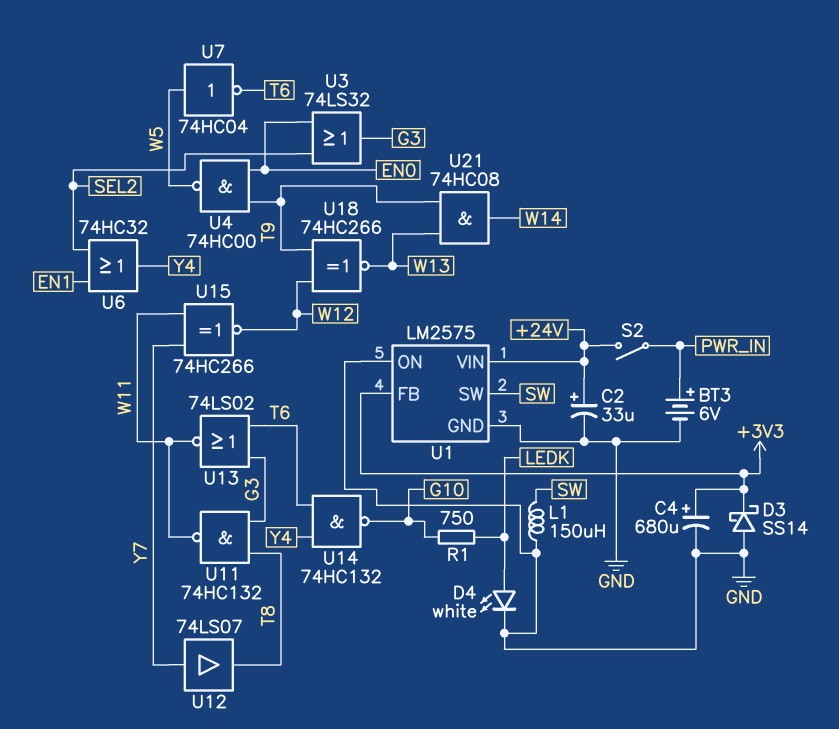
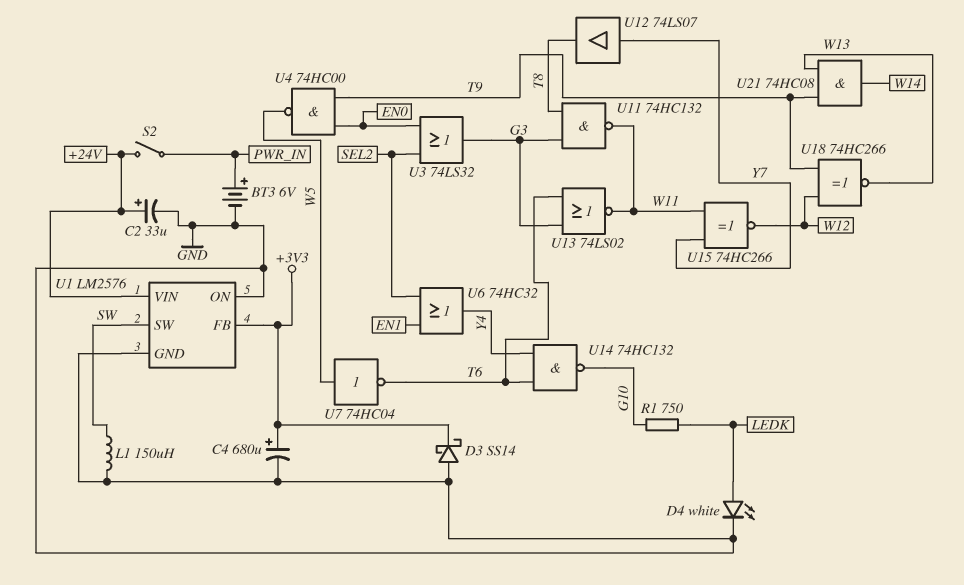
U1: LM2575 -> LM2576

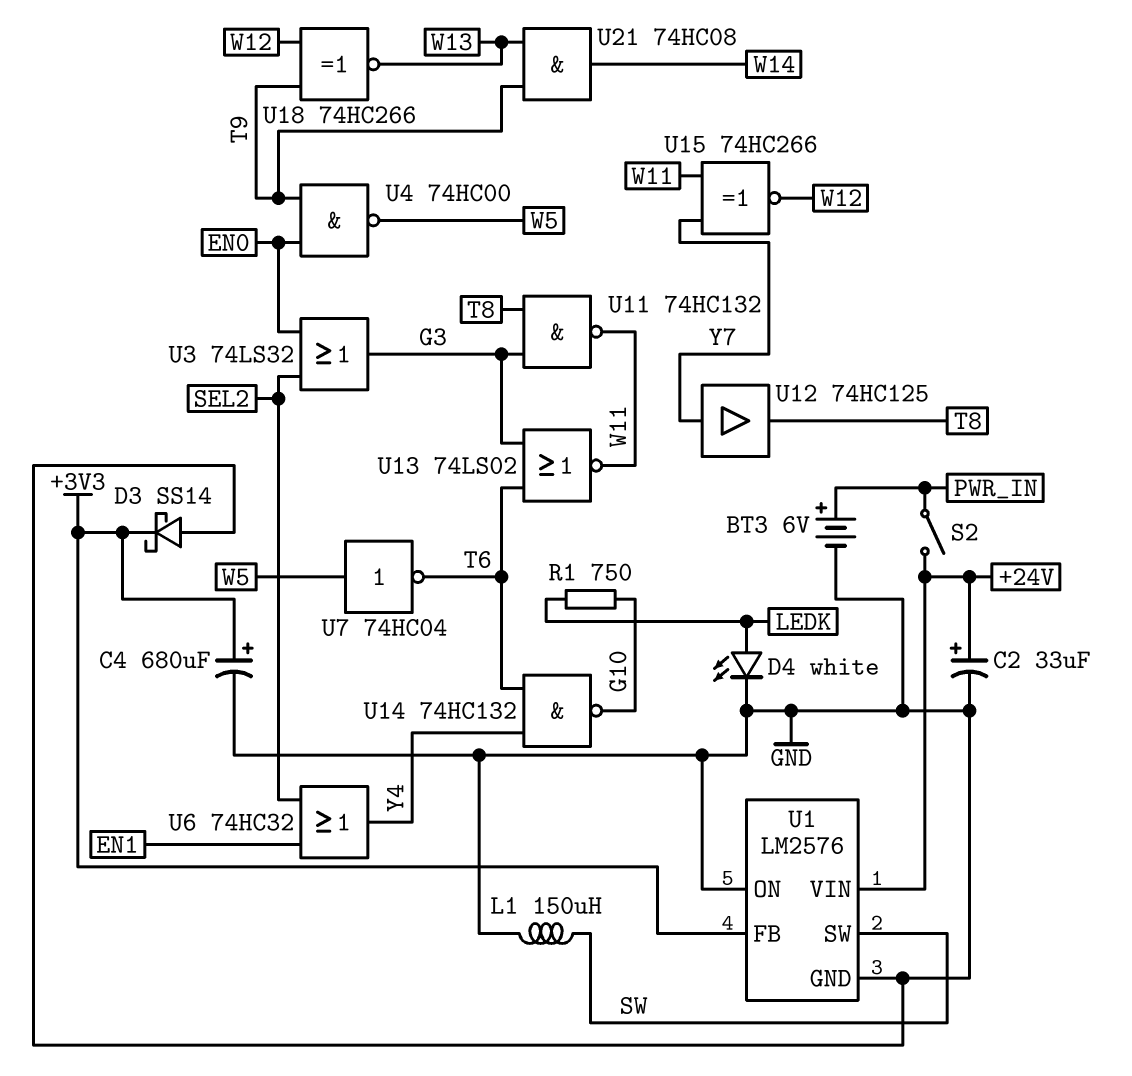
U12: buffer 74LS07 (in Y7, out T8) -> buffer 74HC125 (in Y7, out T8)

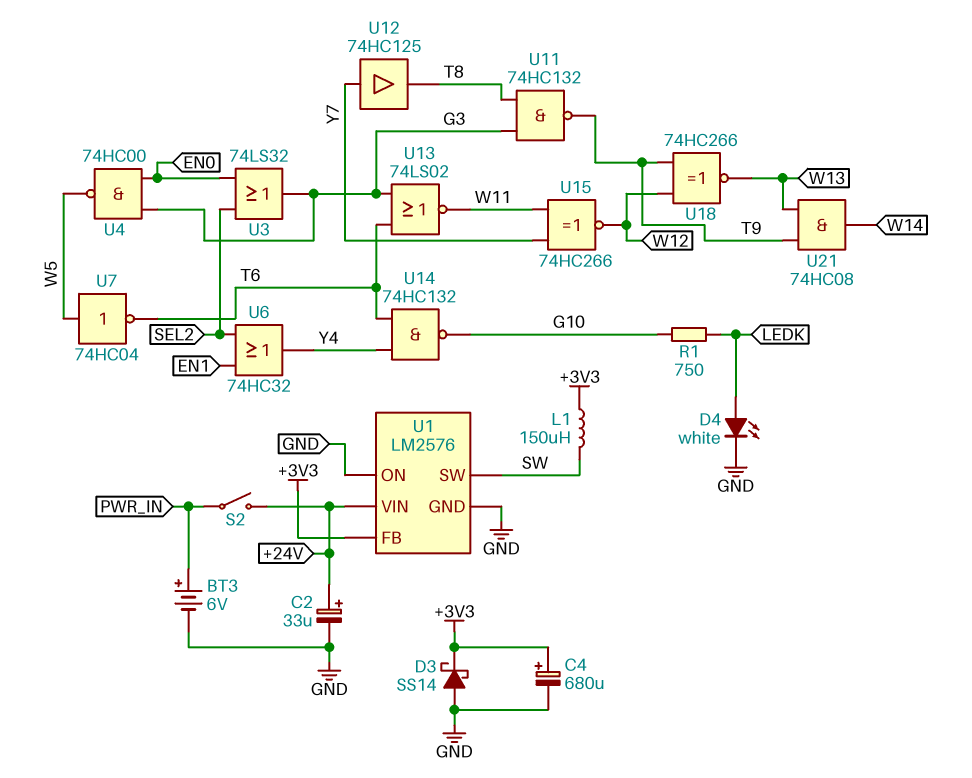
L1: 150uH (GND, SW) -> 150uH (+3V3, SW)
U4: NAND 74HC00 (in EN0, in T9, out W5) -> NAND 74HC00 (in EN0, in G3, out W5)
U11: NAND 74HC132 (in G3, in T8, out W11) -> NAND 74HC132 (in G3, in T8, out T9)

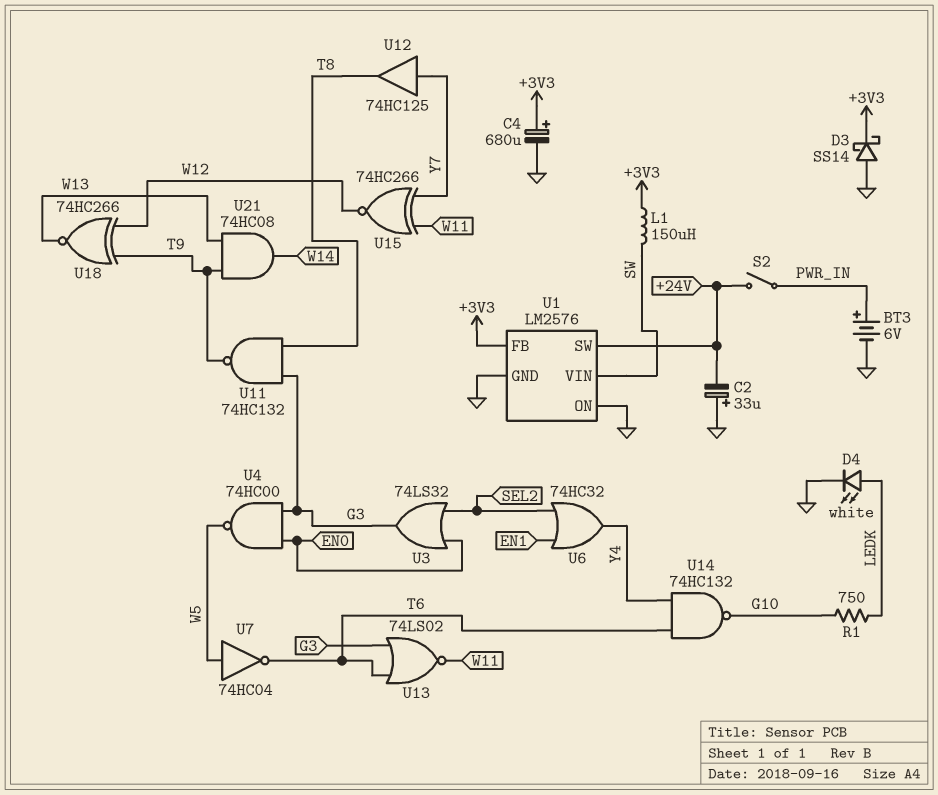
C2: 33uF (plus +24V, minus GND) -> 33uF (plus GND, minus +24V)
U1 pin SW: SW -> +24V
U1 pin VIN: +24V -> SW

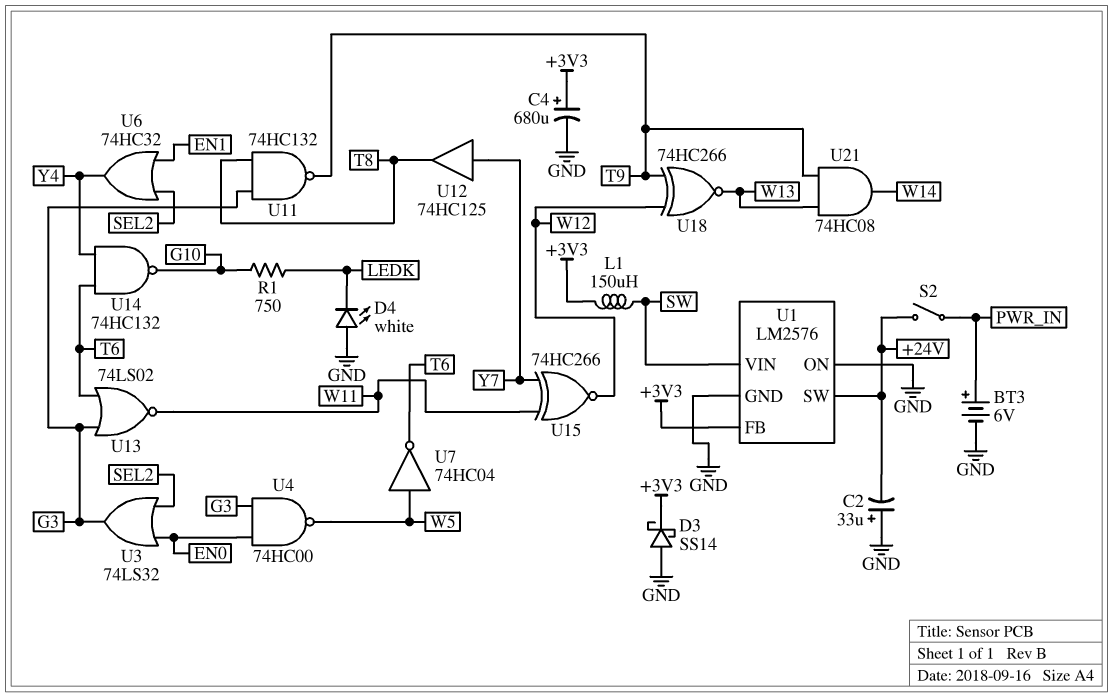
D4: LED white (A LEDK, K GND) -> LED white (A GND, K LEDK)

